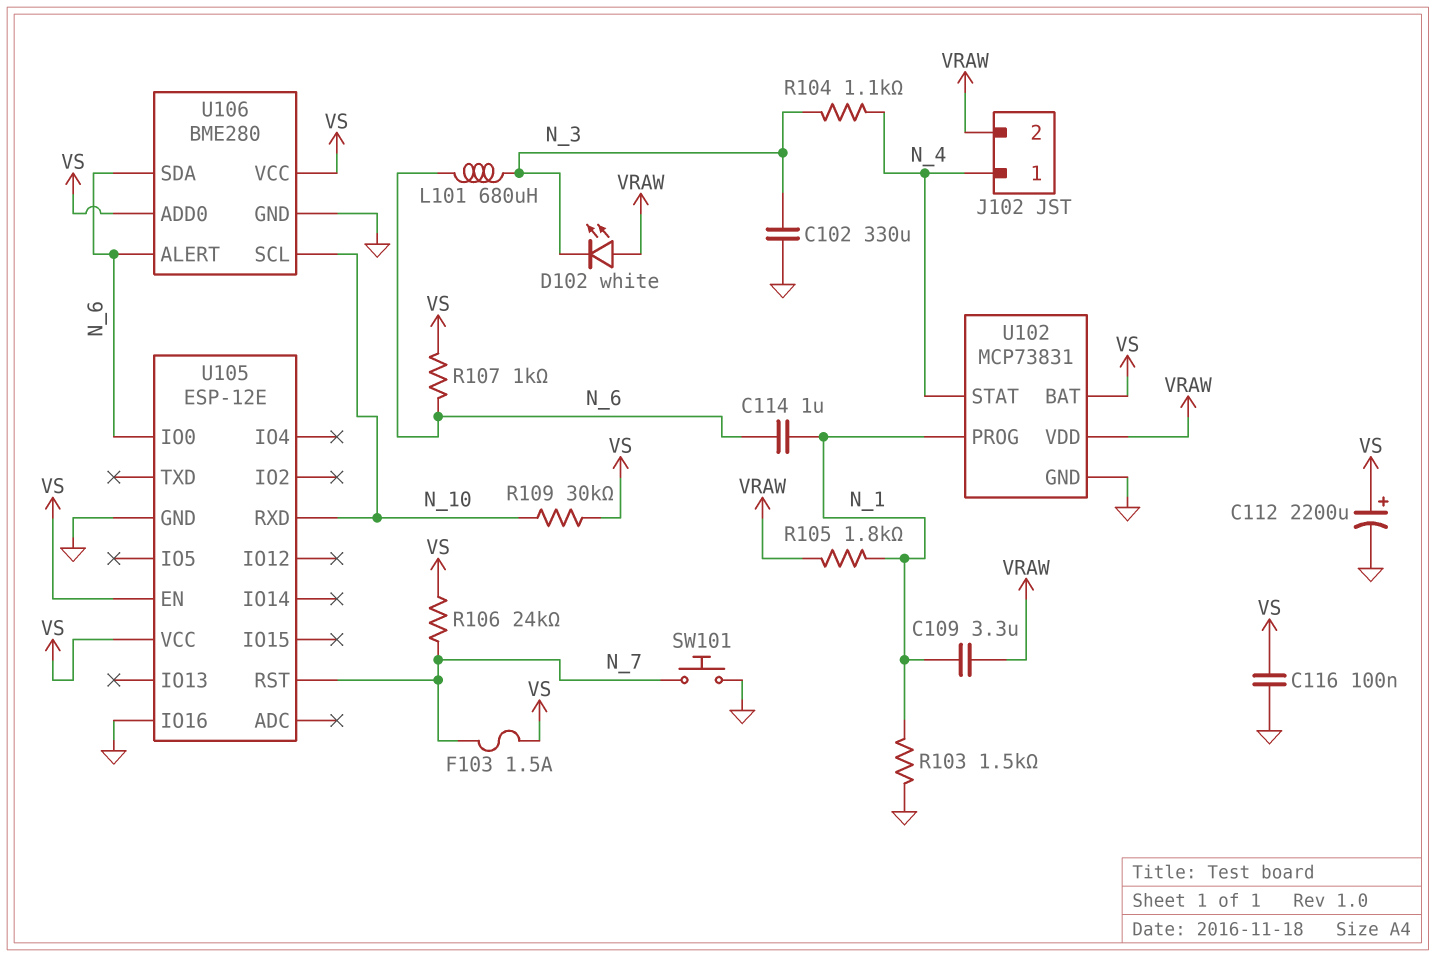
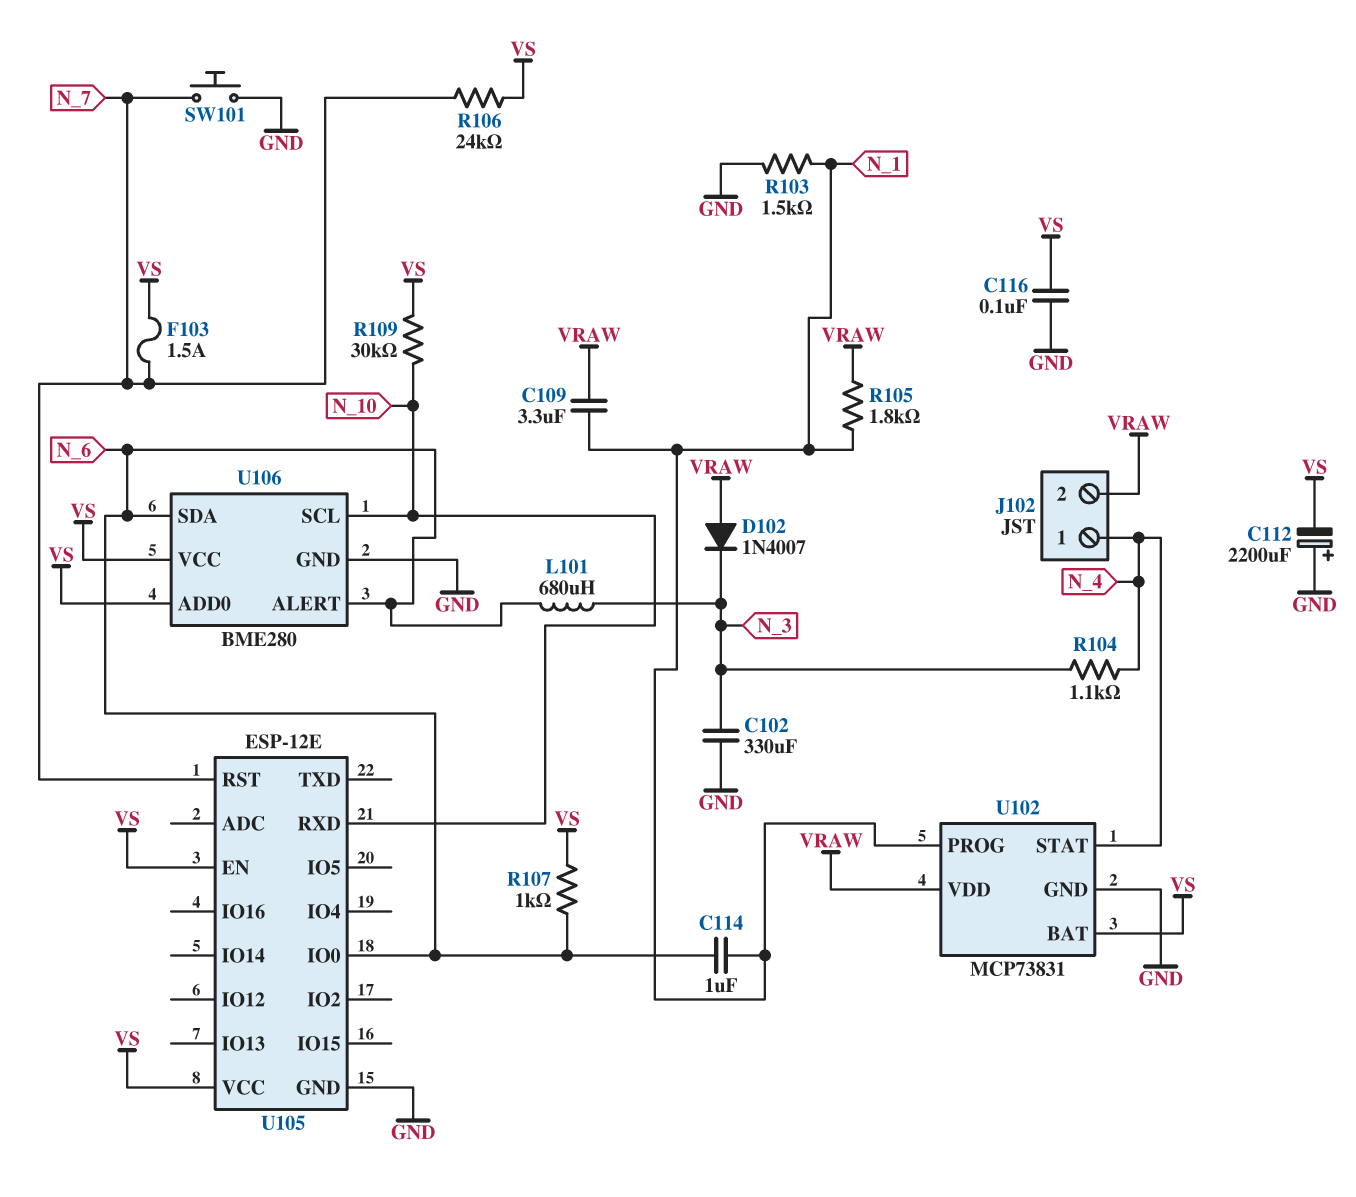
C112: 2200uF (plus VS, minus GND) -> 2200uF (plus GND, minus VS)
D102: LED white (A VRAW, K N_3) -> diode 1N4007 (A VRAW, K N_3)
U105 pin IO16: GND -> none

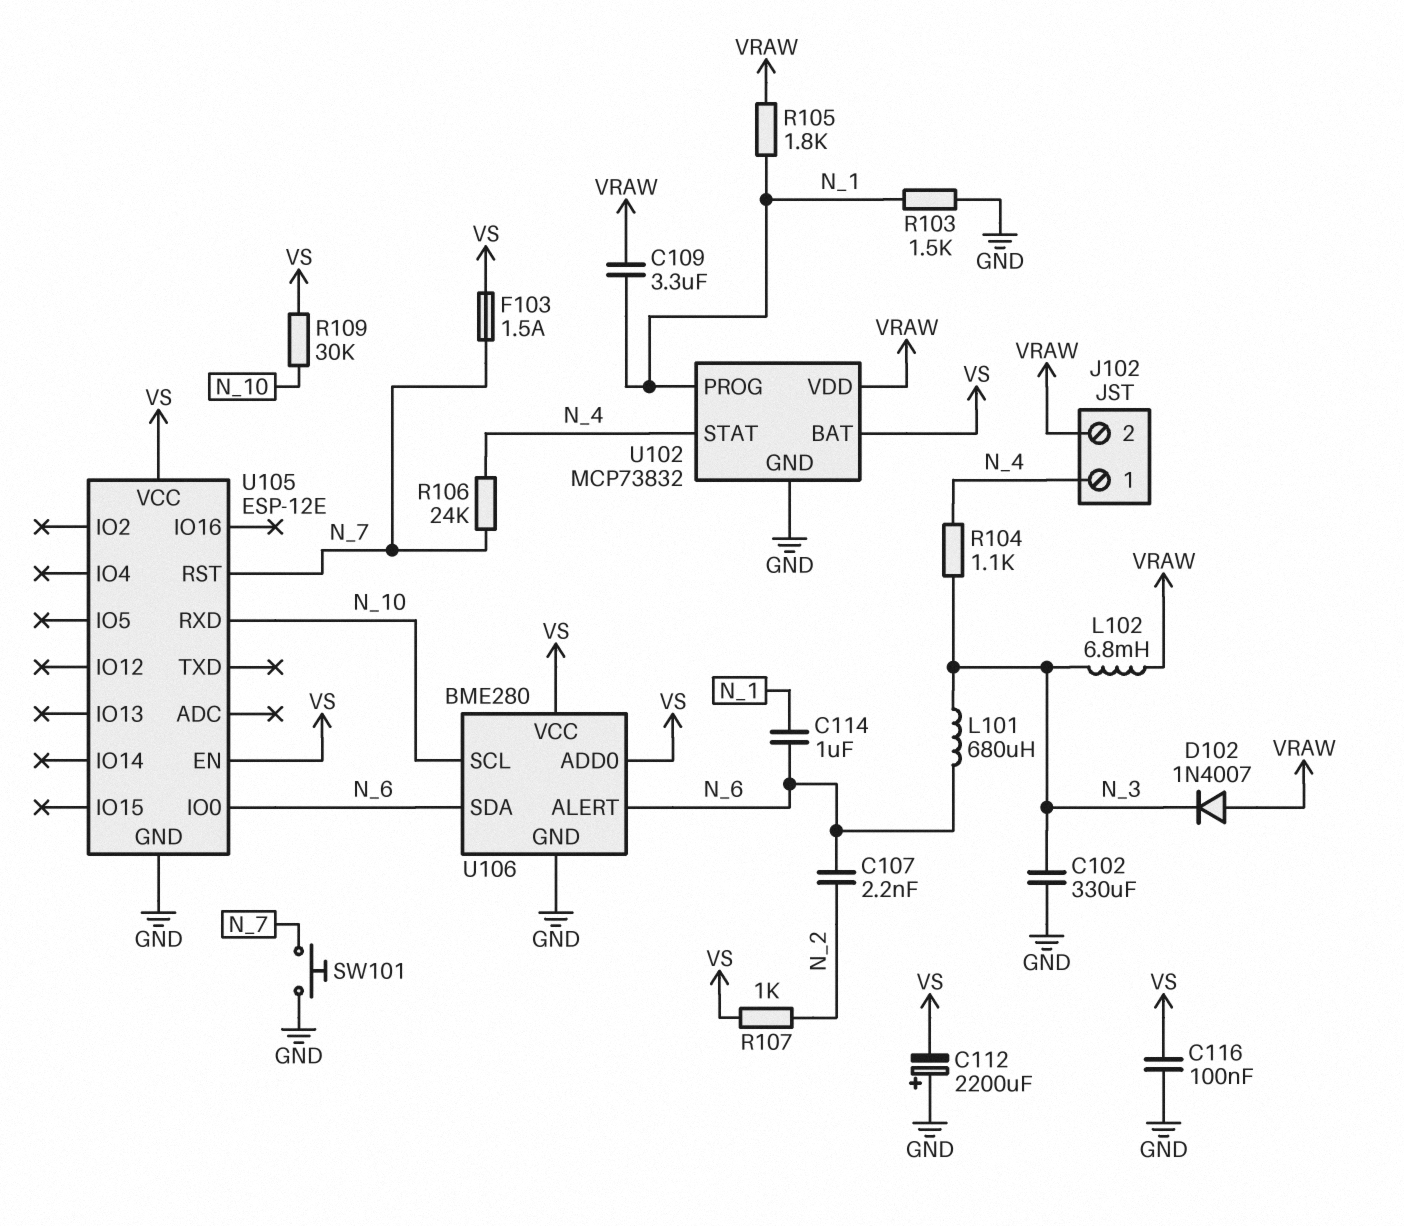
C107: none -> 2.2nF (N_2, N_6)
L102: none -> 6.8mH (N_3, VRAW)
R106: 24k (N_7, VS) -> 24k (N_4, N_7)
R107: 1k (N_6, VS) -> 1k (N_2, VS)
U102: MCP73831 -> MCP73832

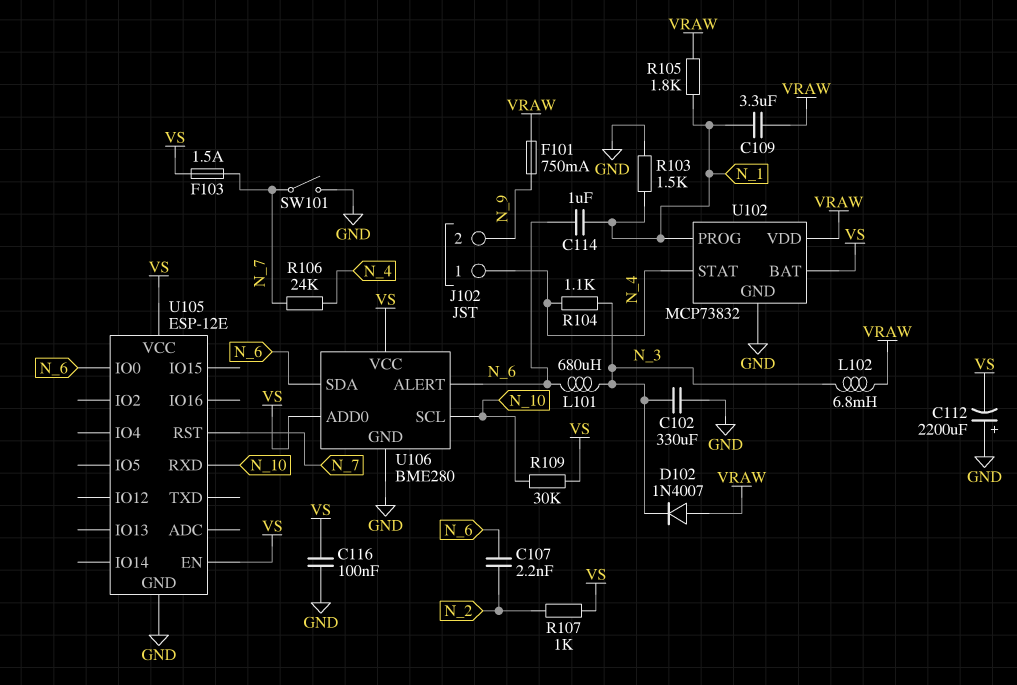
F101: none -> 750mA (N_9, VRAW)
J102 pin 2: VRAW -> N_9
SW101: button (GND, N_7) -> switch (GND, N_7)

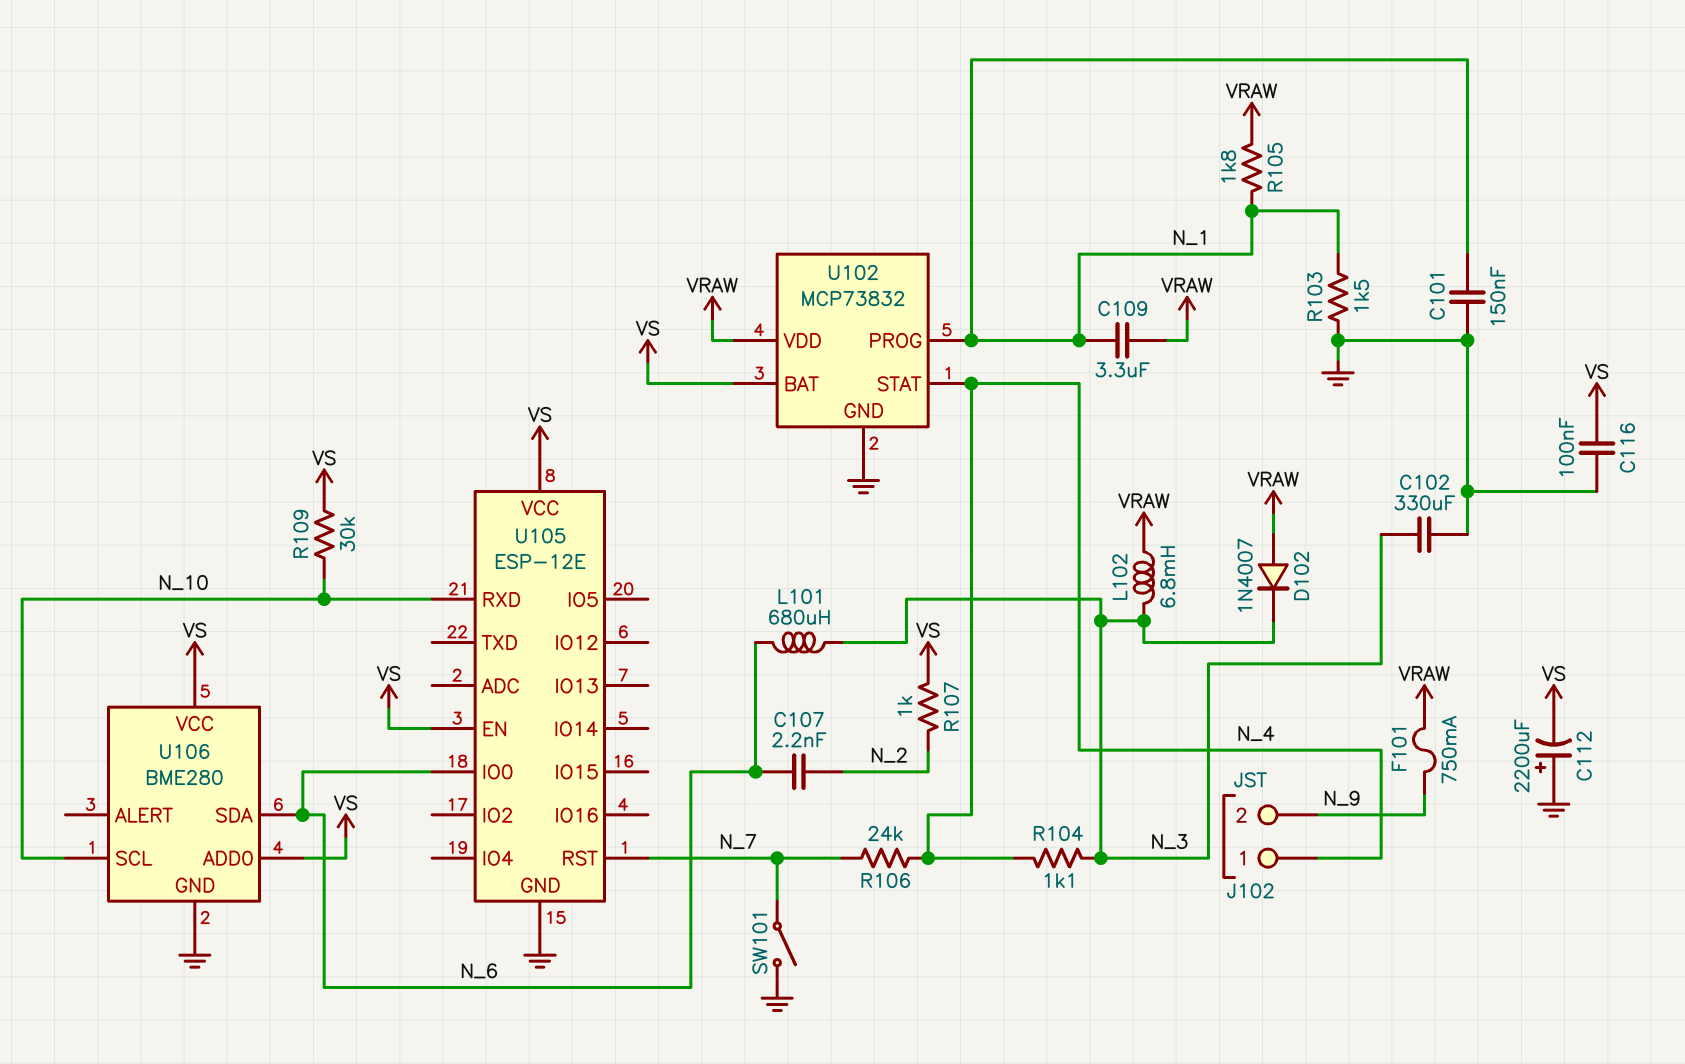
C101: none -> 150nF (GND, N_1)
C114: 1uF (N_1, N_6) -> none
F103: 1.5A (N_7, VS) -> none
U106 pin ALERT: N_6 -> none

